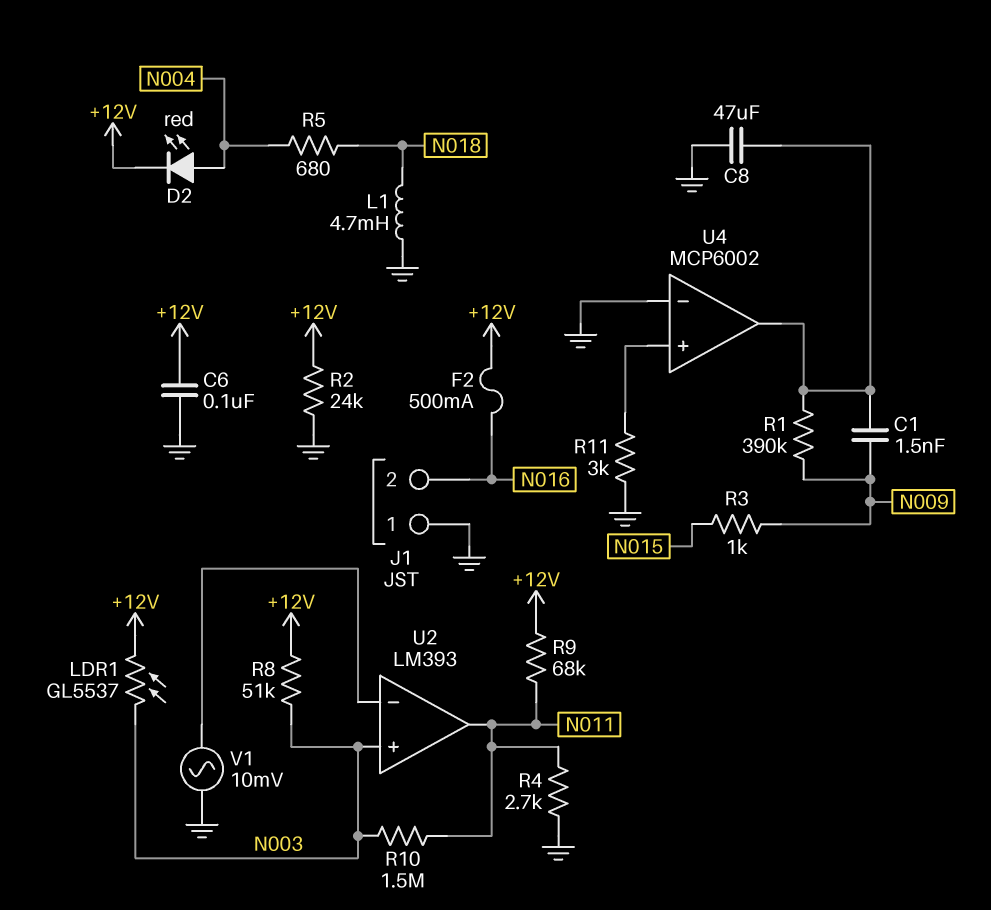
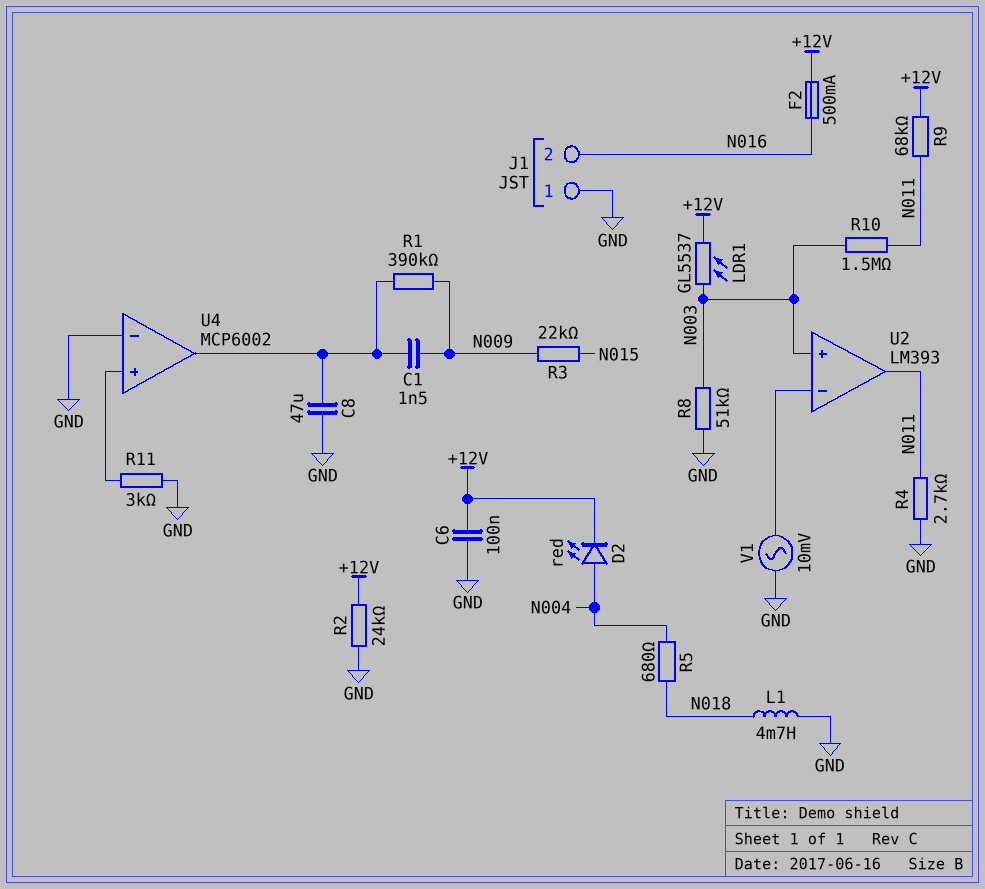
R3: 1k (N009, N015) -> 22k (N009, N015)
R8: 51k (+12V, N003) -> 51k (GND, N003)

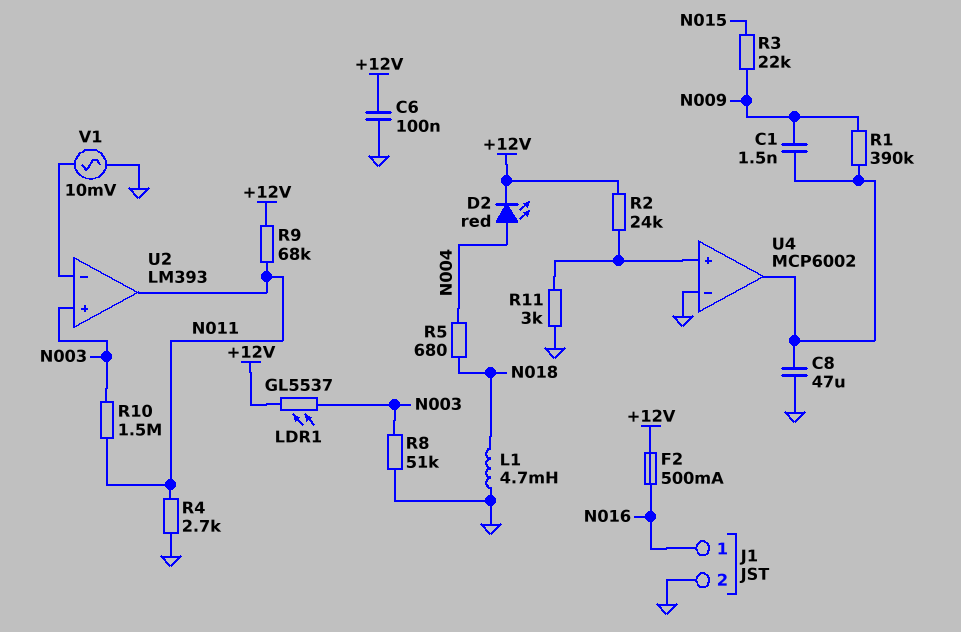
J1 pin 1: GND -> N016
J1 pin 2: N016 -> GND
R2: 24k (+12V, GND) -> 24k (+12V, U4/in+)

